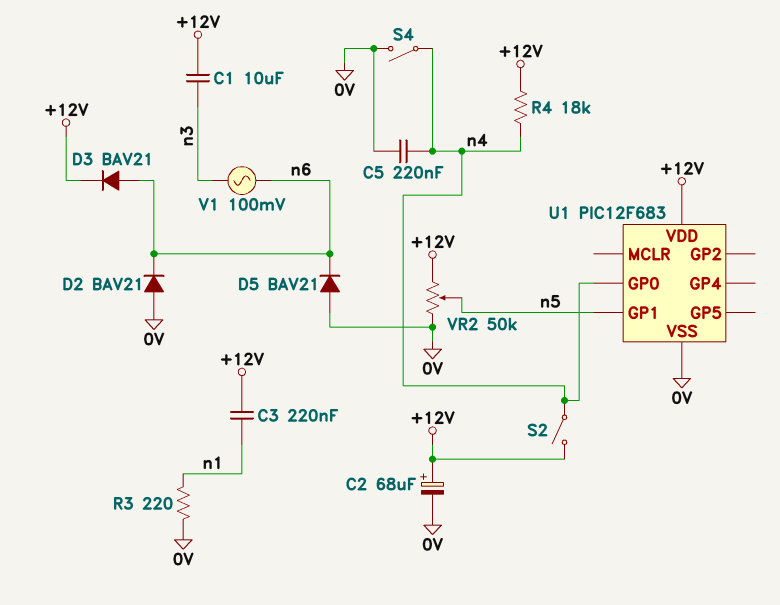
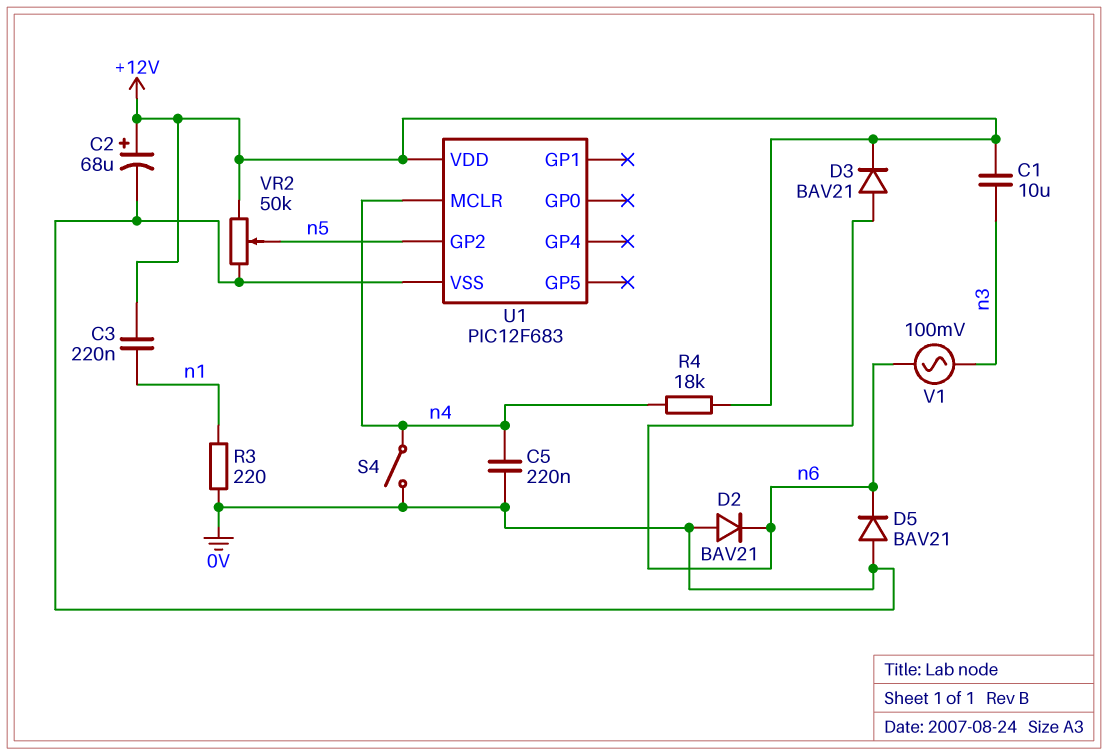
S2: switch (+12V, n4) -> none
U1 pin GP0: n4 -> none
U1 pin GP1: n5 -> none
U1 pin GP2: none -> n5
U1 pin MCLR: none -> n4

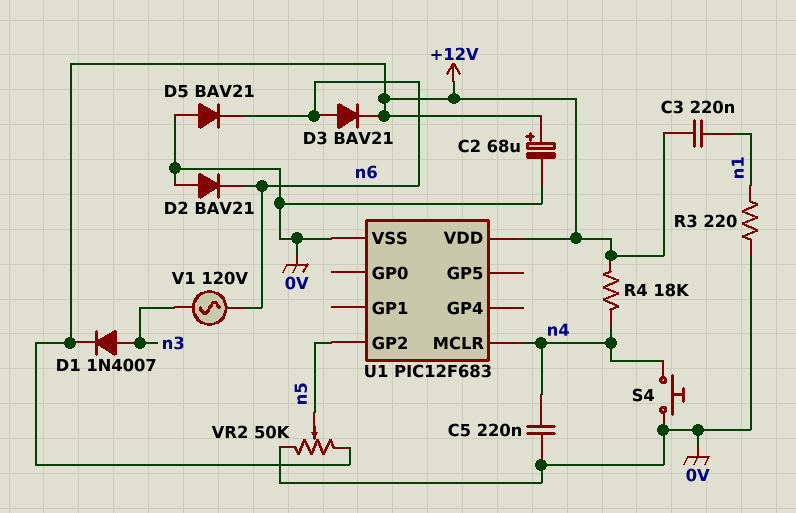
C1: 10uF (+12V, n3) -> none
D1: none -> diode 1N4007 (A n3, K +12V)
S4: switch (0V, n4) -> button (0V, n4)
V1: AC 100mV (n3, n6) -> AC 120V (n3, n6)

